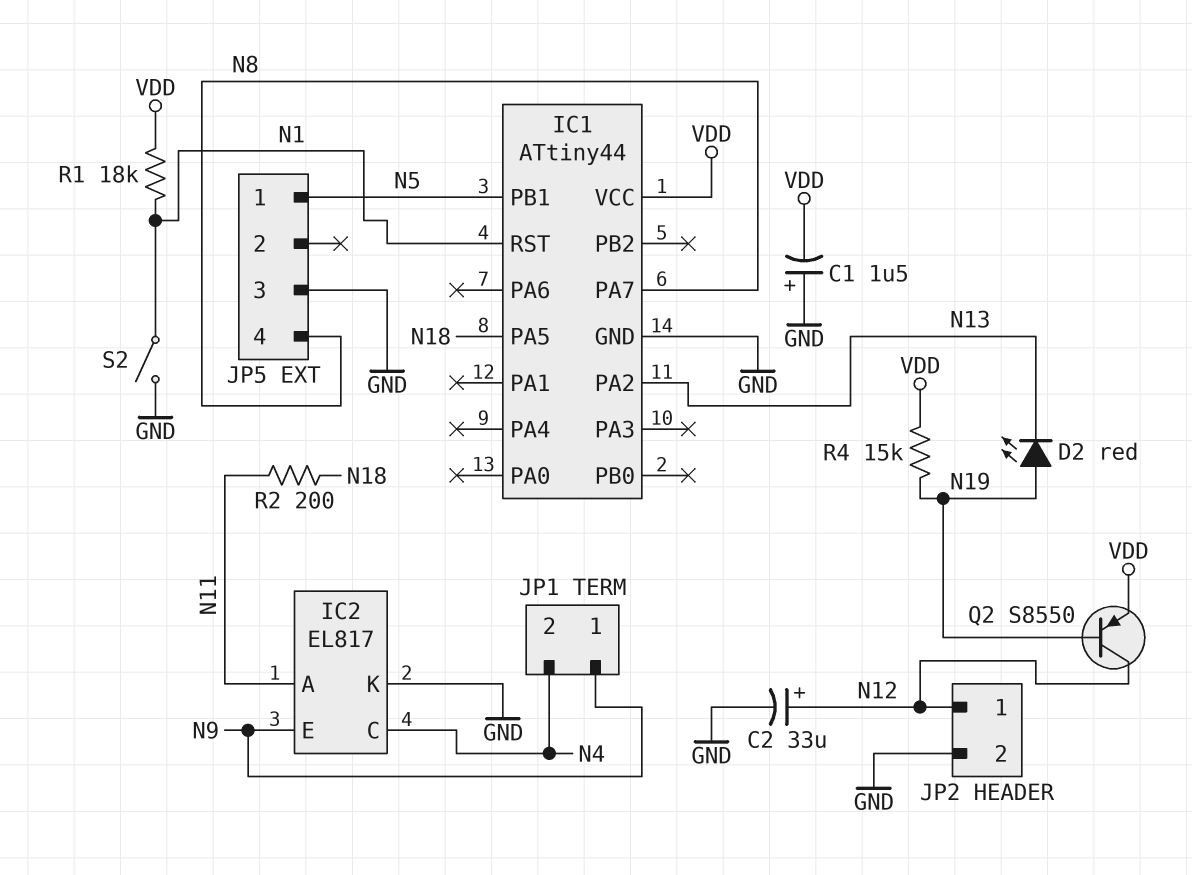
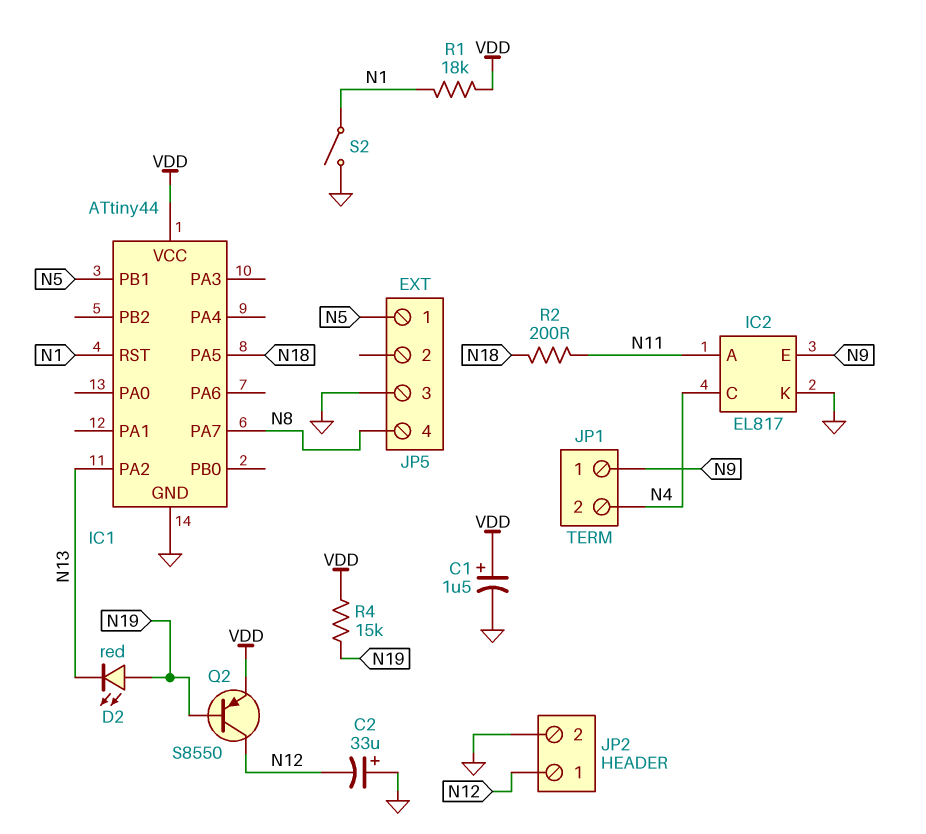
C1: 1.5uF (plus GND, minus VDD) -> 1.5uF (plus VDD, minus GND)
C2: 33uF (plus N12, minus GND) -> 33uF (plus GND, minus N12)

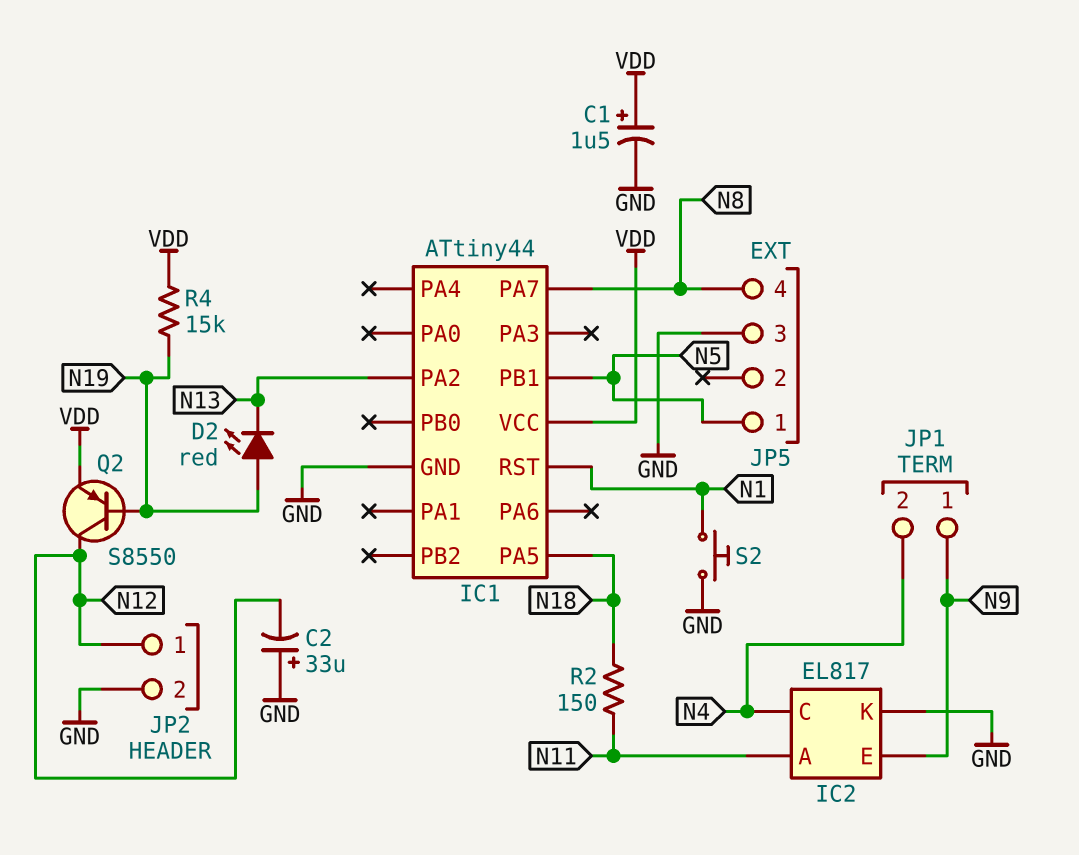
R1: 18k (N1, VDD) -> none
R2: 200 (N11, N18) -> 150 (N11, N18)
S2: switch (GND, N1) -> button (GND, N1)

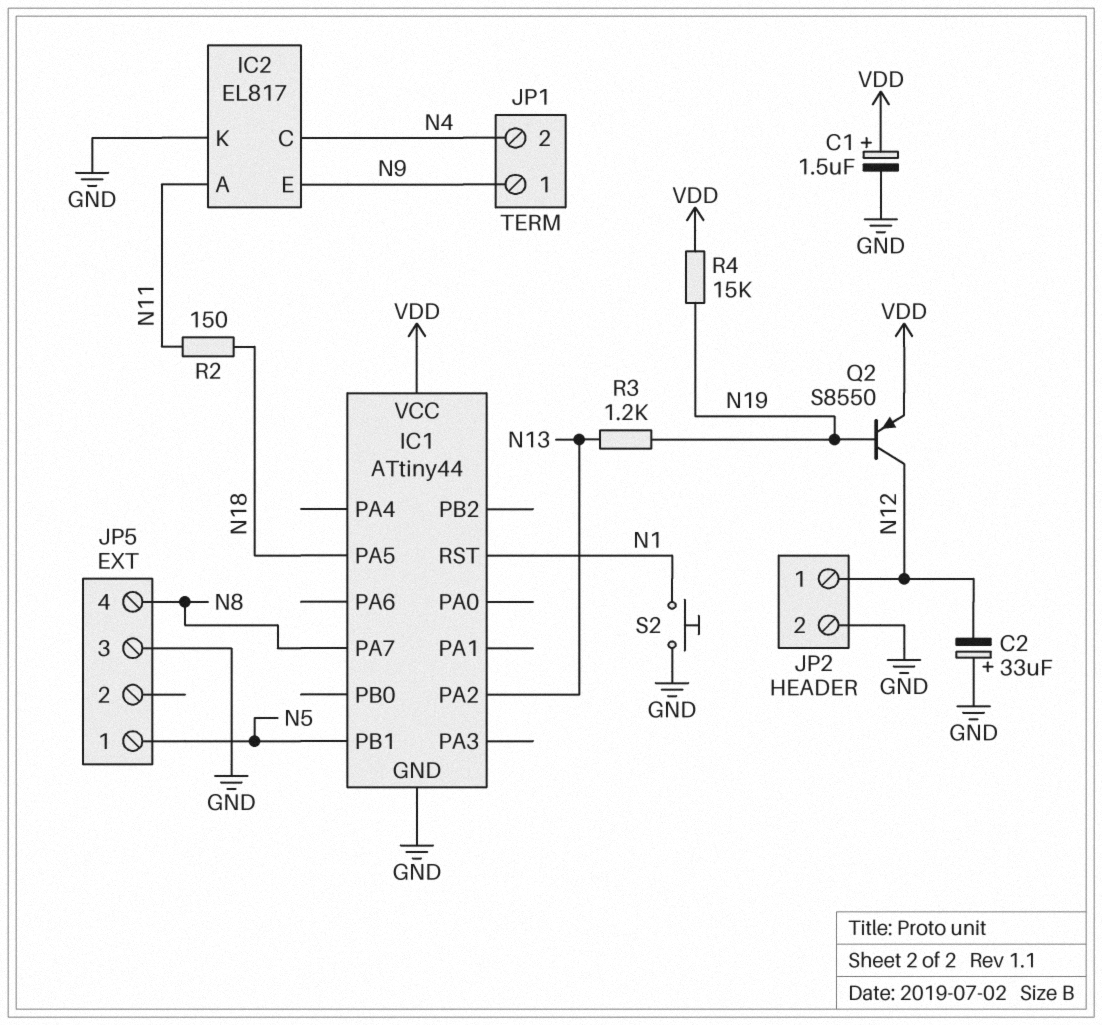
D2: LED red (A N19, K N13) -> none
R3: none -> 1.2k (N13, N19)

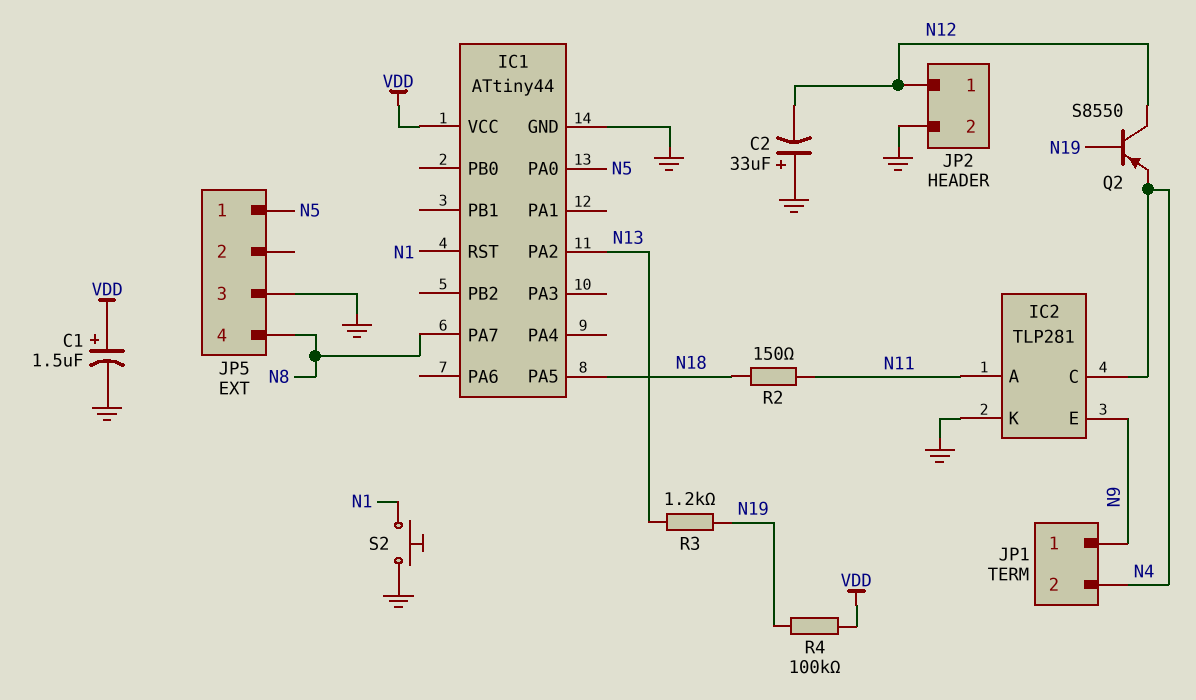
IC1 pin PA0: none -> N5
IC1 pin PB1: N5 -> none
IC2: EL817 -> TLP281
Q2: PNP S8550 (B N19, C N12, E VDD) -> PNP S8550 (B N19, C N12, E N4)
R4: 15k (N19, VDD) -> 100k (N19, VDD)

